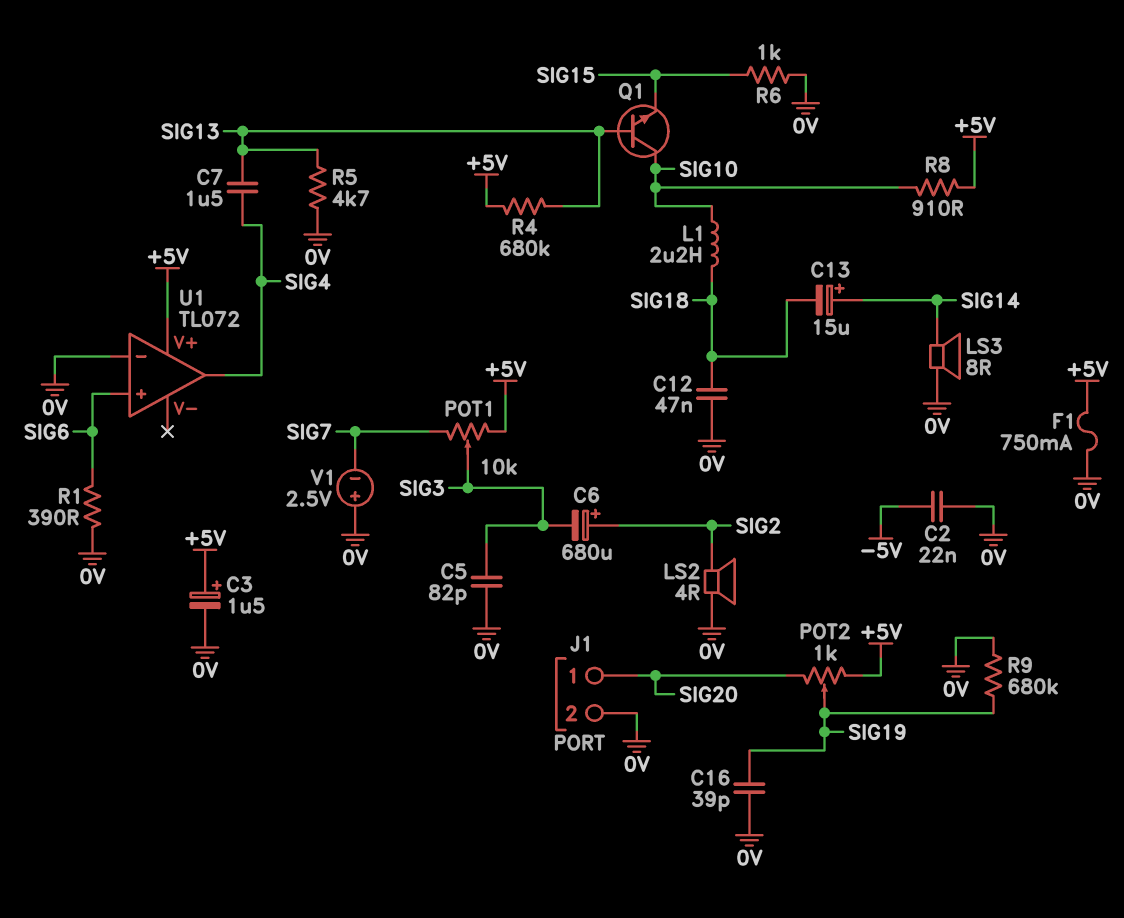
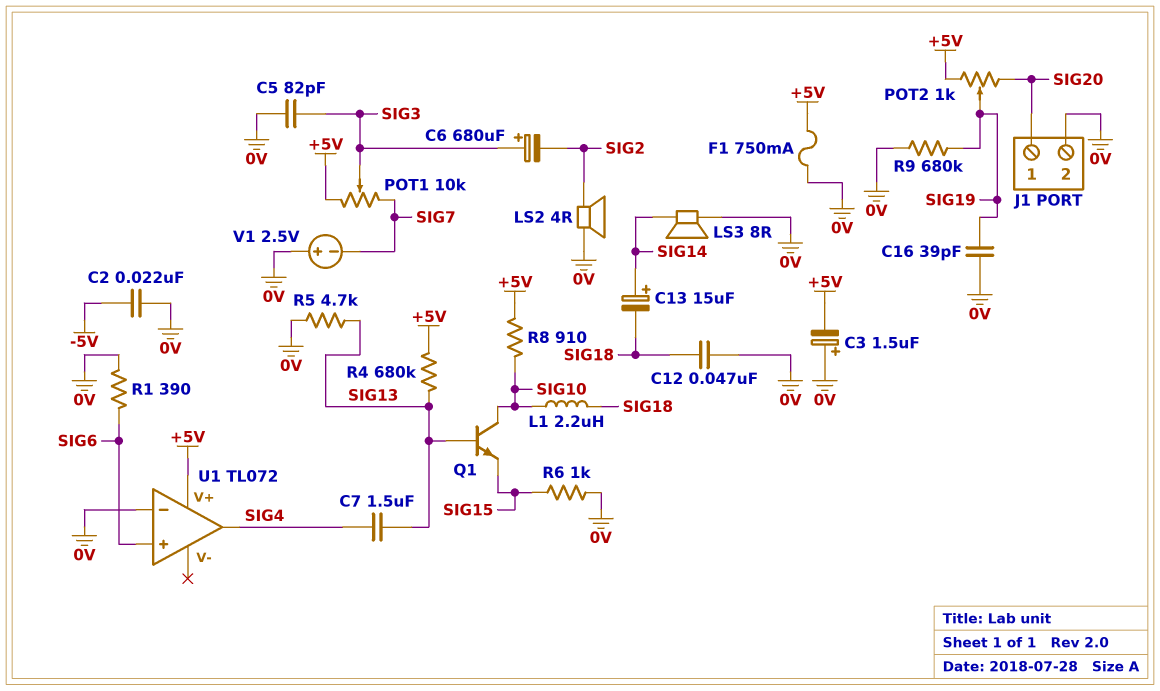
C3: 1.5uF (plus +5V, minus 0V) -> 1.5uF (plus 0V, minus +5V)
C6: 680uF (plus SIG2, minus SIG3) -> 680uF (plus SIG3, minus SIG2)

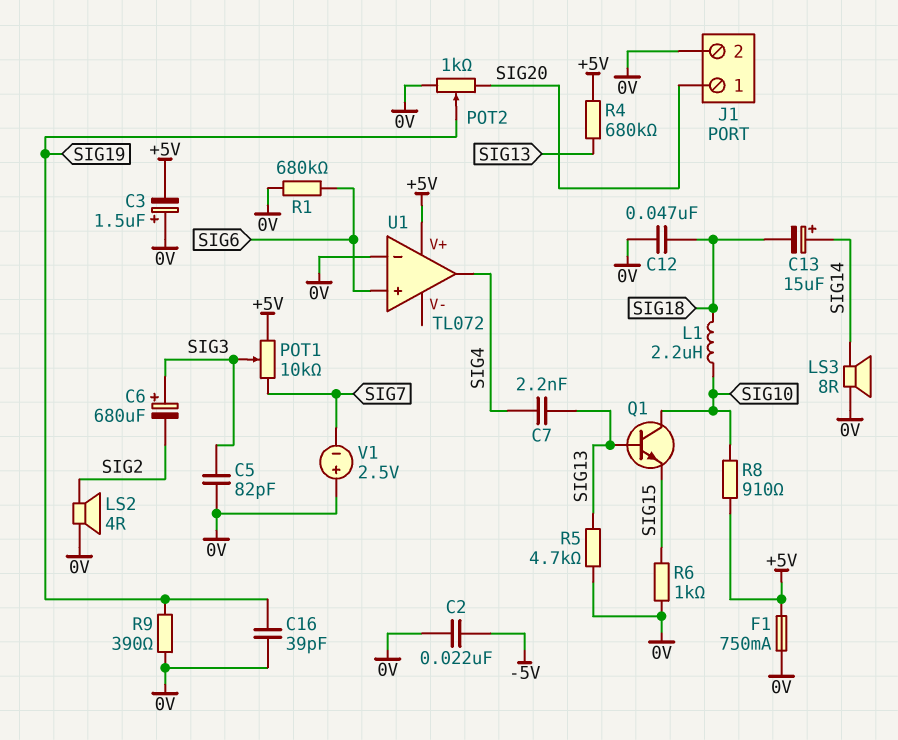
C7: 1.5uF (SIG4, SIG13) -> 2.2nF (SIG4, SIG13)
POT2: 1k (+5V, SIG20, wiper SIG19) -> 1k (0V, SIG20, wiper SIG19)
R1: 390 (0V, SIG6) -> 680k (0V, SIG6)
R9: 680k (0V, SIG19) -> 390 (0V, SIG19)

